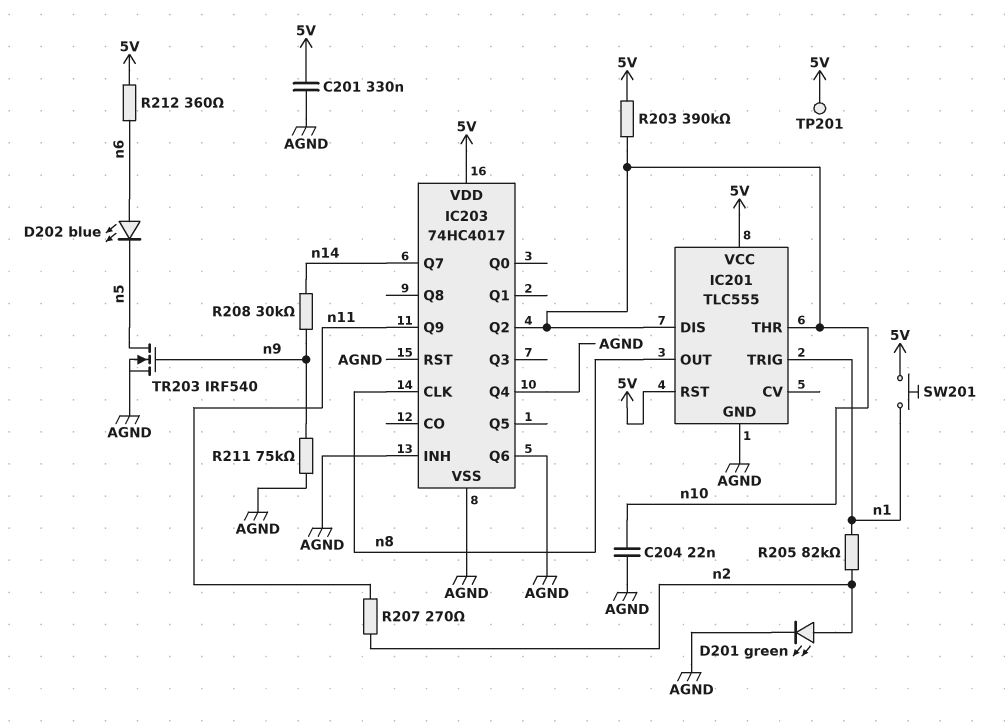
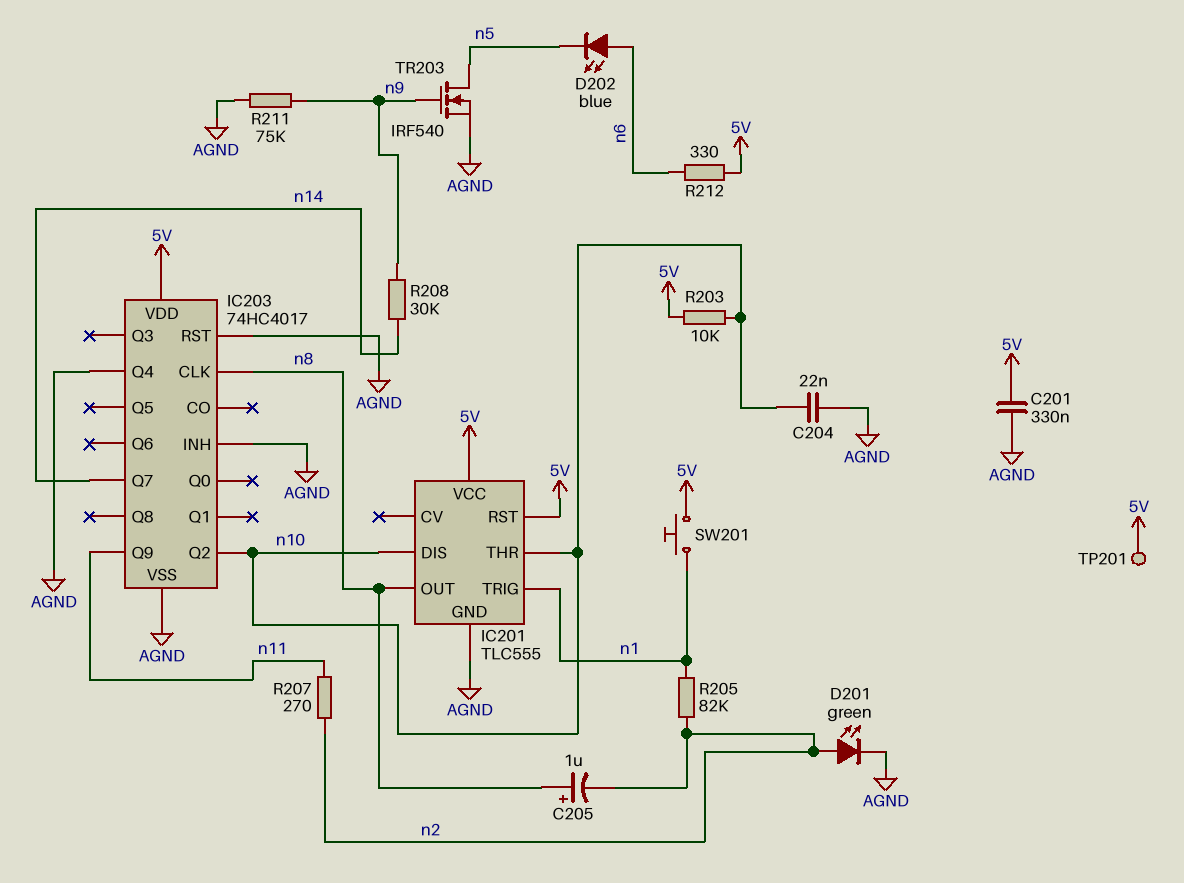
C205: none -> 1uF (plus n8, minus n2)
IC203 pin Q6: AGND -> none
R203: 390k (5V, n10) -> 10k (5V, n10)
R212: 360 (5V, n6) -> 330 (5V, n6)

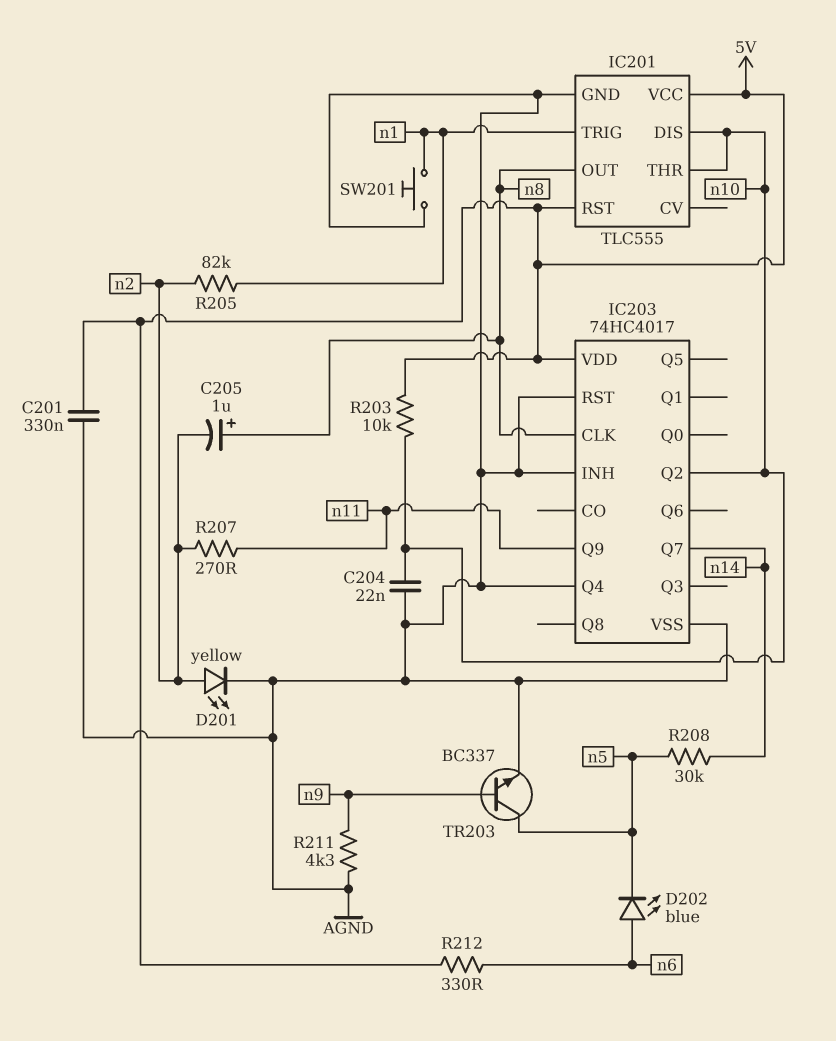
D201: LED green (A n2, K AGND) -> LED yellow (A n2, K AGND)
R208: 30k (n9, n14) -> 30k (n5, n14)
R211: 75k (AGND, n9) -> 4.3k (AGND, n9)
SW201: button (5V, n1) -> button (AGND, n1)
TP201: test point (5V) -> none
TR203: NMOS IRF540 (G n9, D n5, S AGND) -> NPN BC337 (B n9, C n5, E AGND)

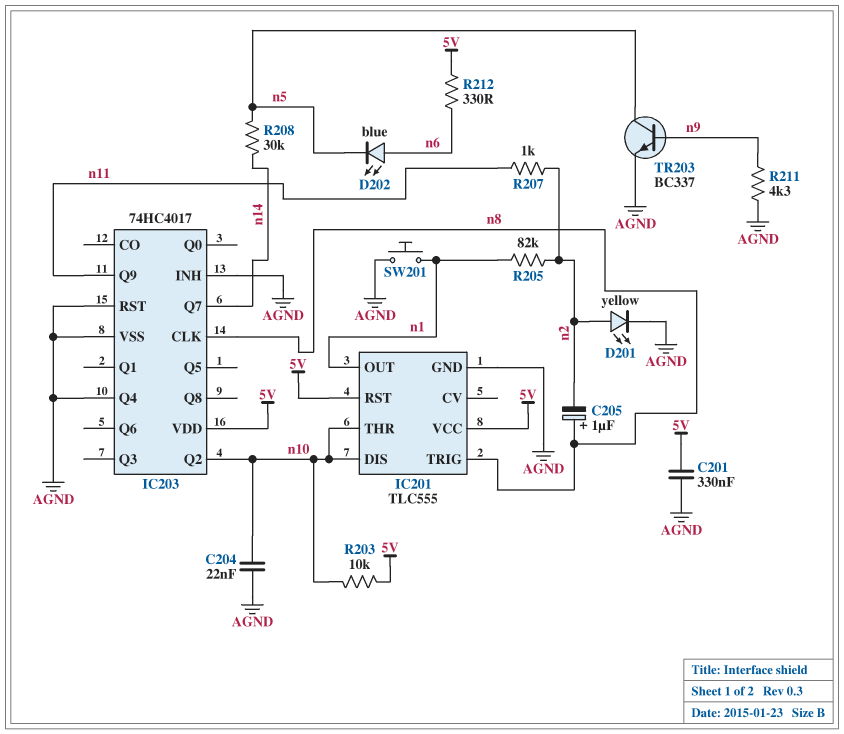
IC201 pin OUT: n8 -> n1
IC201 pin TRIG: n1 -> n8
R207: 270 (n2, n11) -> 1k (n2, n11)

